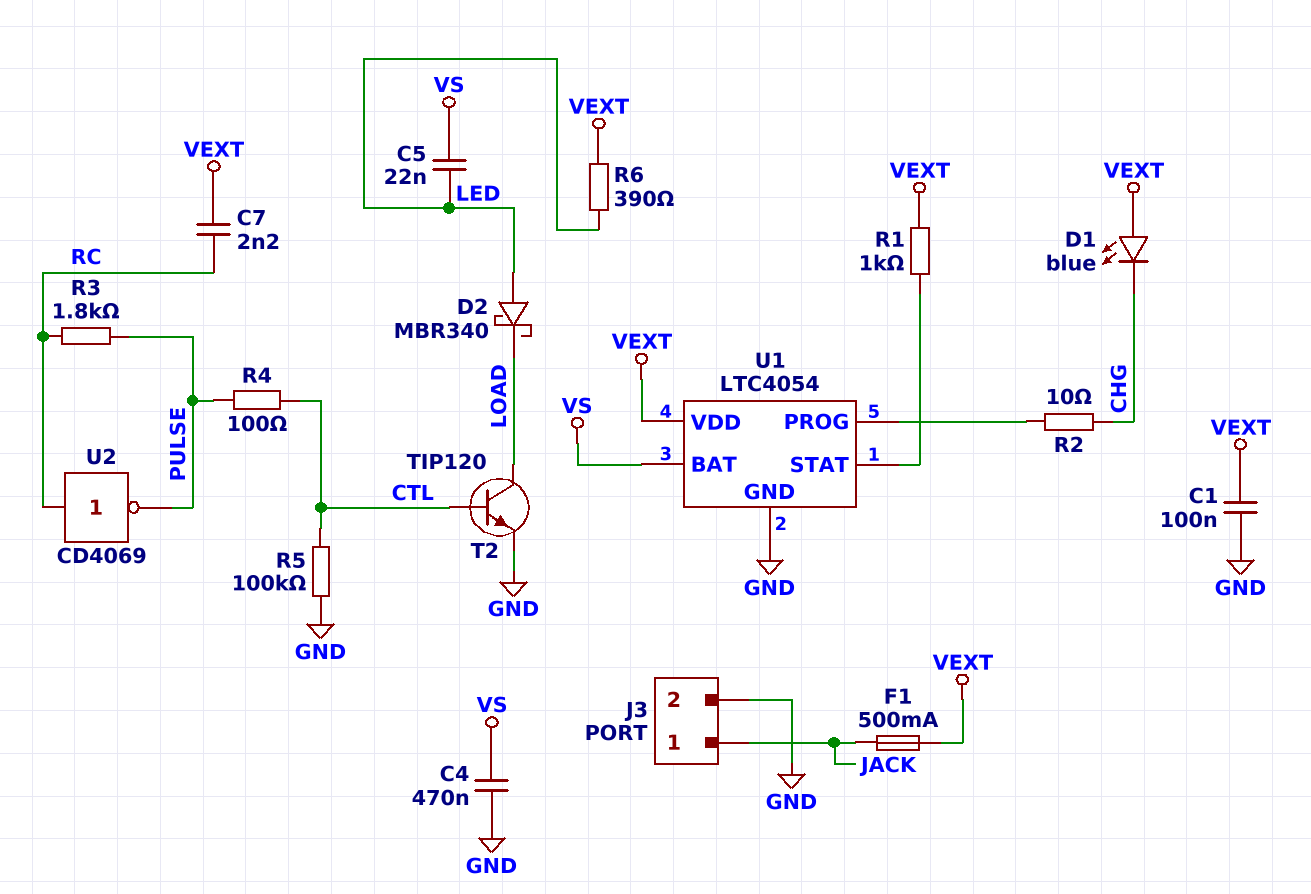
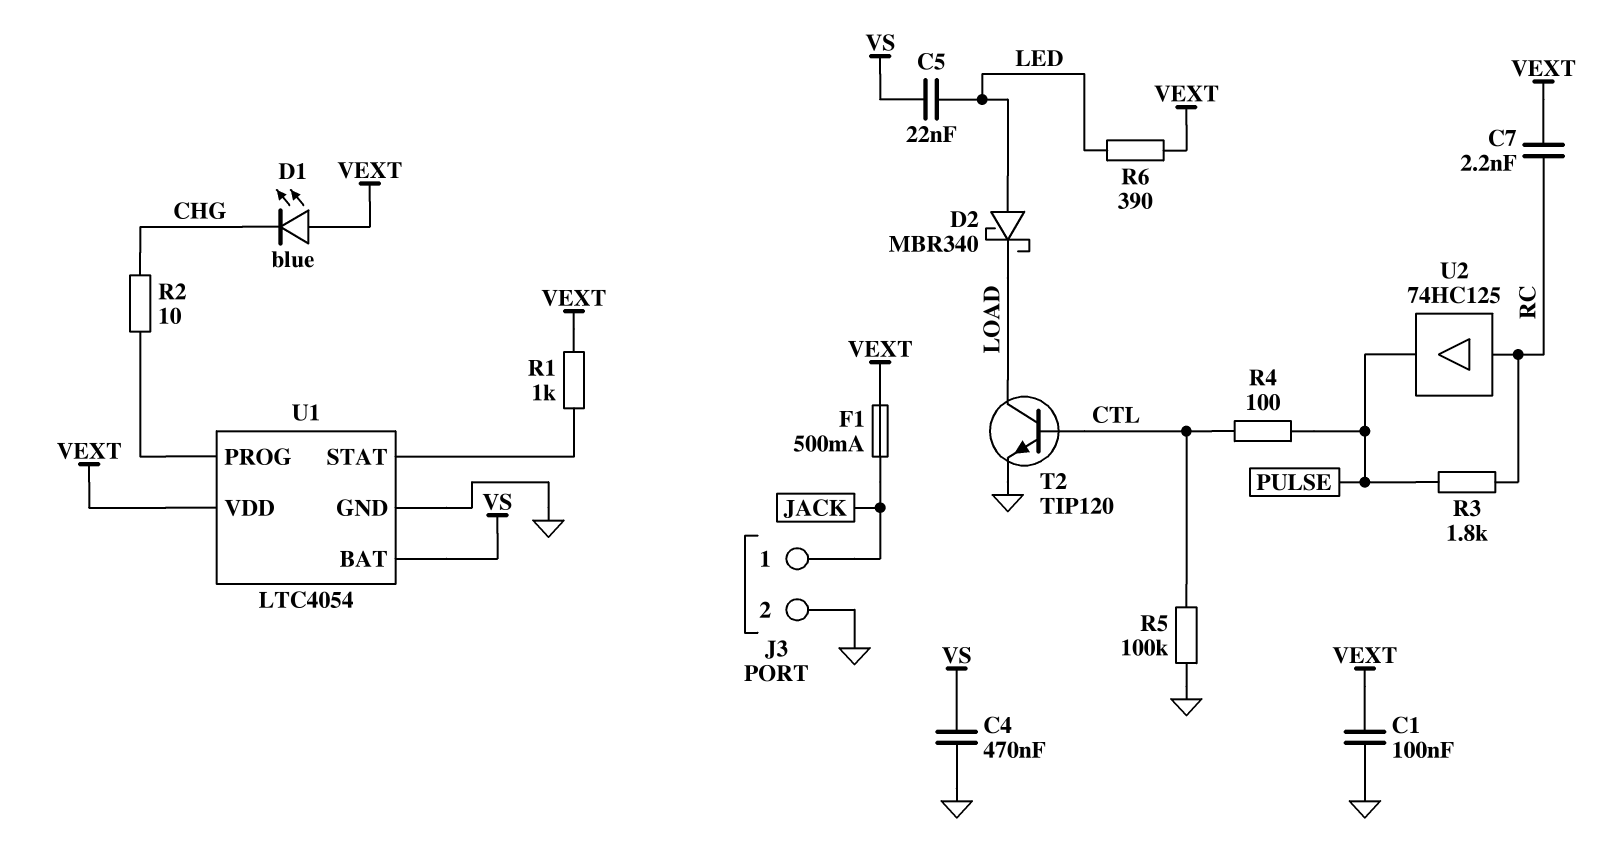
U2: NOT CD4069 (in RC, out PULSE) -> buffer 74HC125 (in RC, out PULSE)

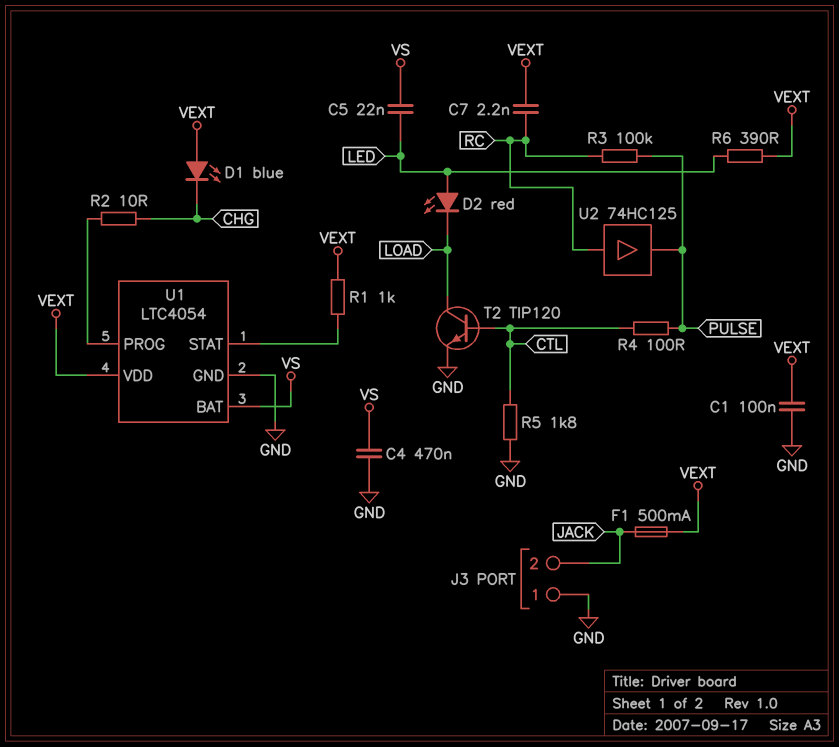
D2: schottky MBR340 (A LED, K LOAD) -> LED red (A LED, K LOAD)
J3 pin 1: JACK -> GND
J3 pin 2: GND -> JACK
R3: 1.8k (PULSE, RC) -> 100k (PULSE, RC)
R5: 100k (CTL, GND) -> 1.8k (CTL, GND)

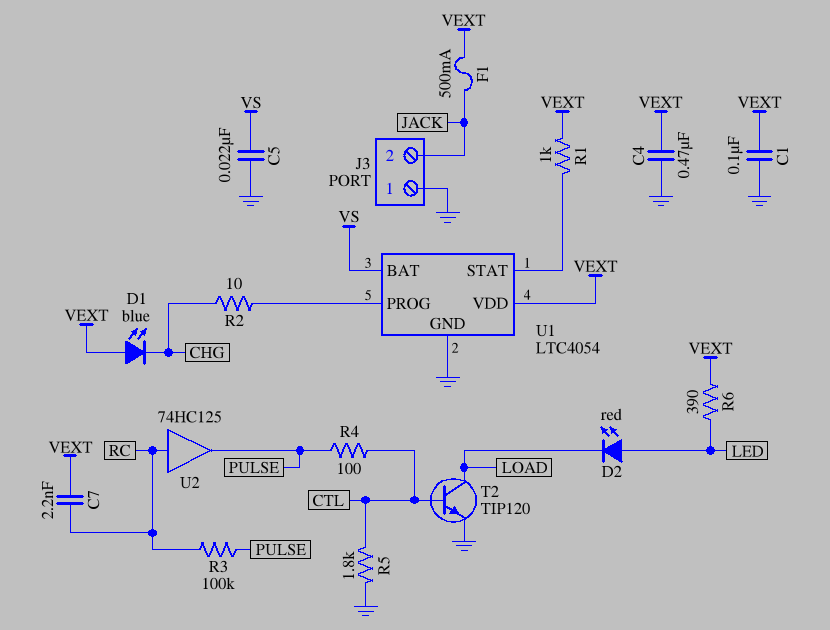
C4: 470nF (GND, VS) -> 470nF (GND, VEXT)
C5: 22nF (LED, VS) -> 22nF (GND, VS)

